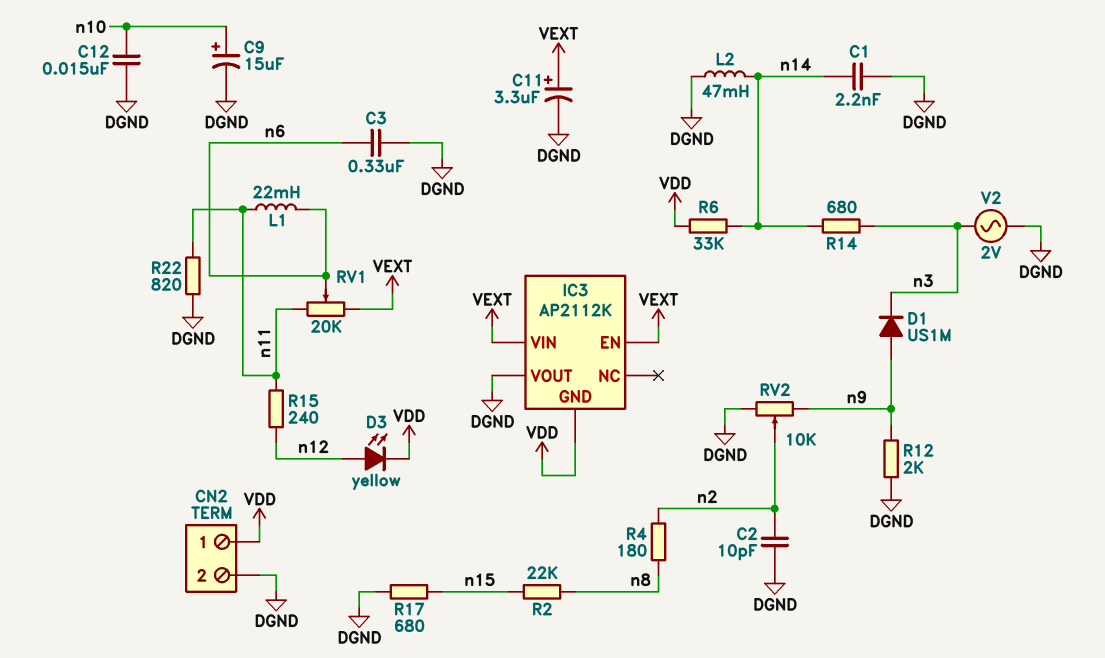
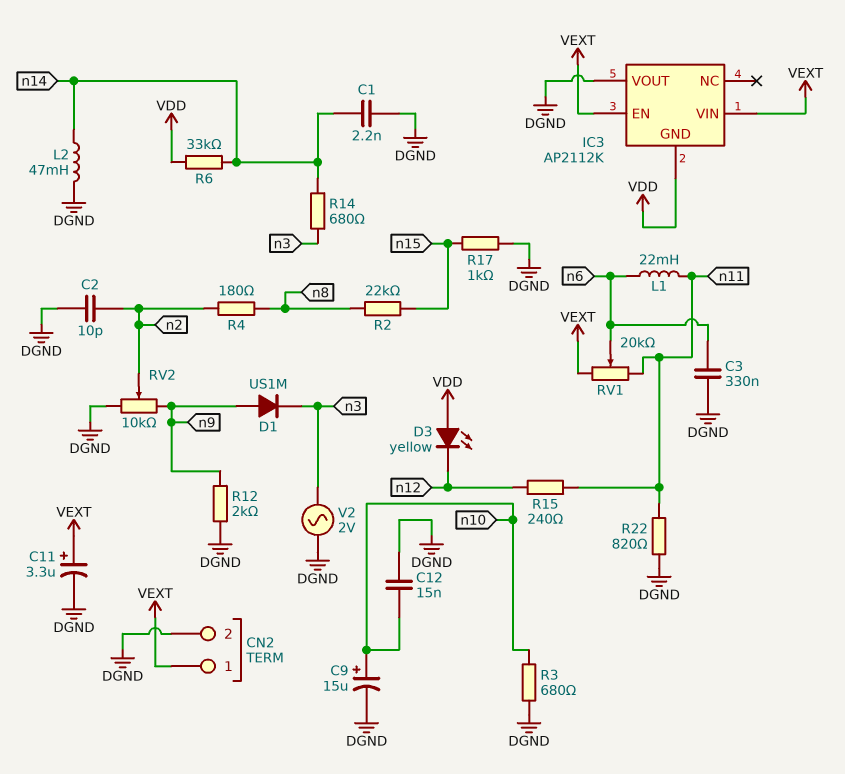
CN2 pin 1: VDD -> VEXT
D3: LED yellow (A n12, K VDD) -> LED yellow (A VDD, K n12)
R3: none -> 680 (DGND, n10)
R17: 680 (DGND, n15) -> 1k (DGND, n15)

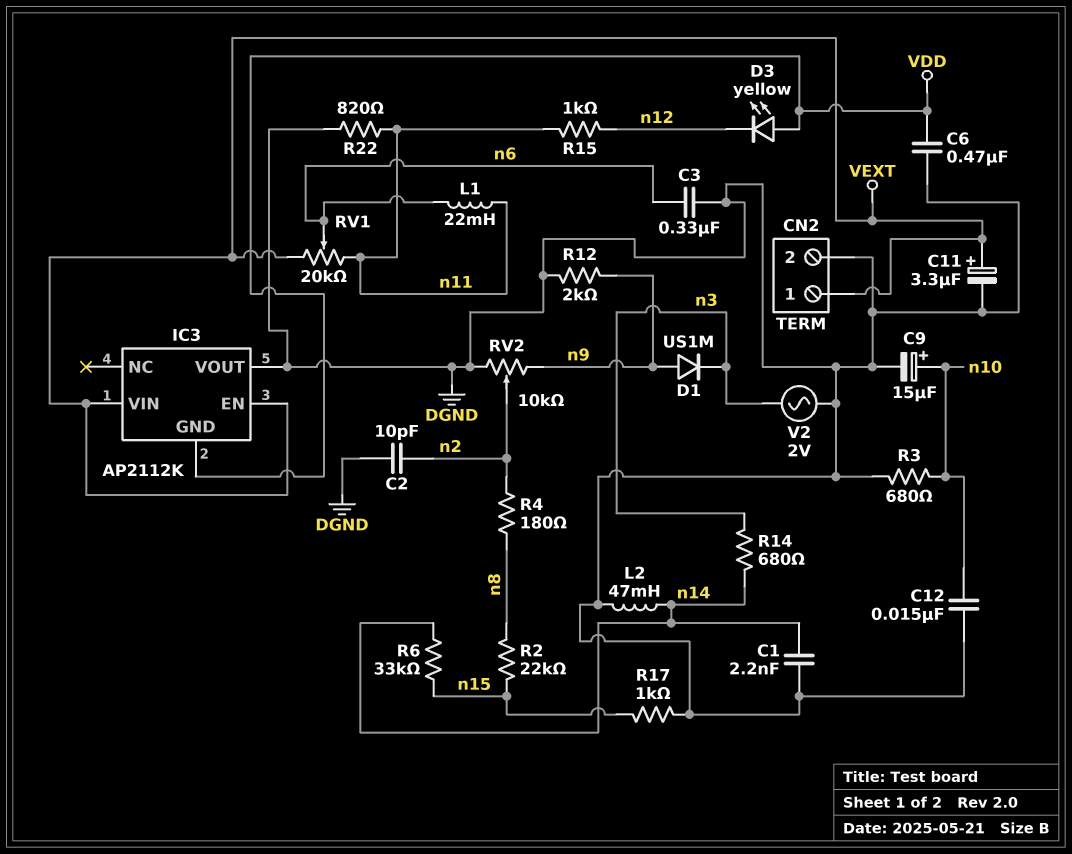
C6: none -> 470nF (DGND, VDD)
R6: 33k (VDD, n14) -> 33k (n14, n15)
R15: 240 (n11, n12) -> 1k (n11, n12)

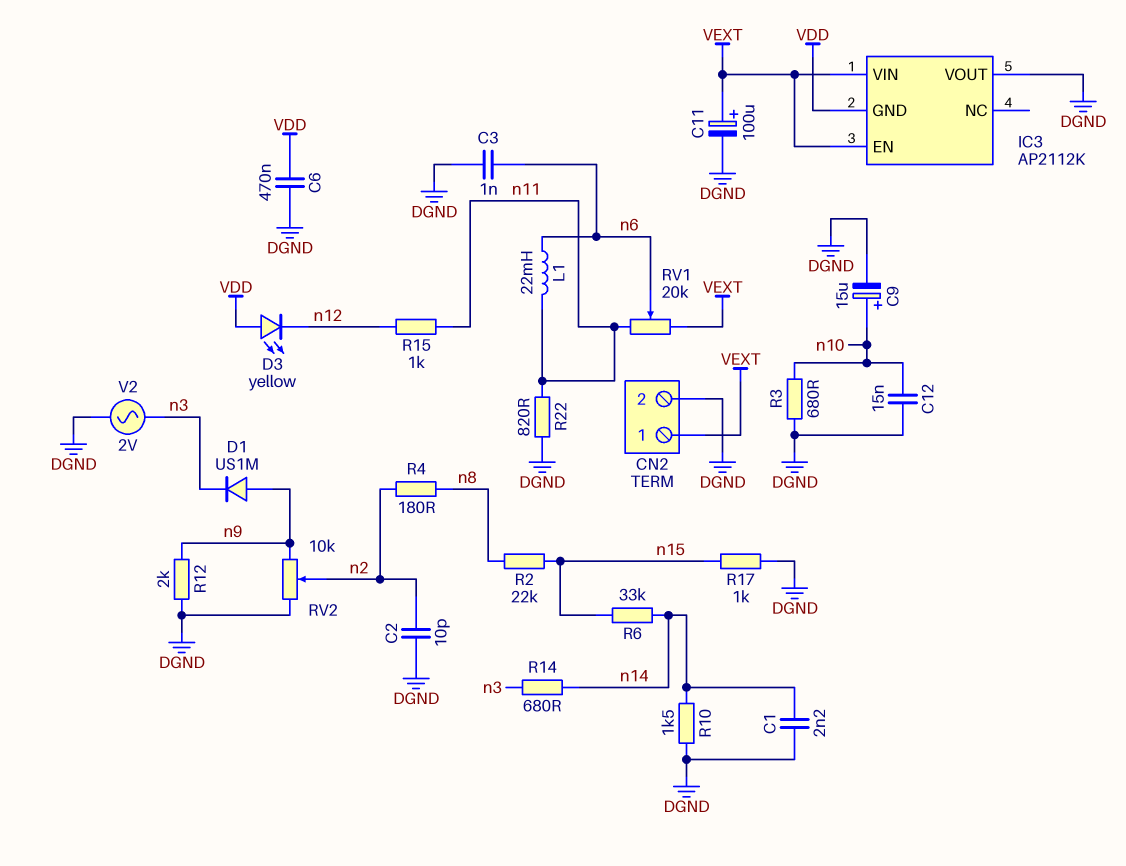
C3: 330nF (DGND, n6) -> 1nF (DGND, n6)
C11: 3.3uF (plus VEXT, minus DGND) -> 100uF (plus VEXT, minus DGND)
L2: 47mH (DGND, n14) -> none
R10: none -> 1.5k (DGND, n14)

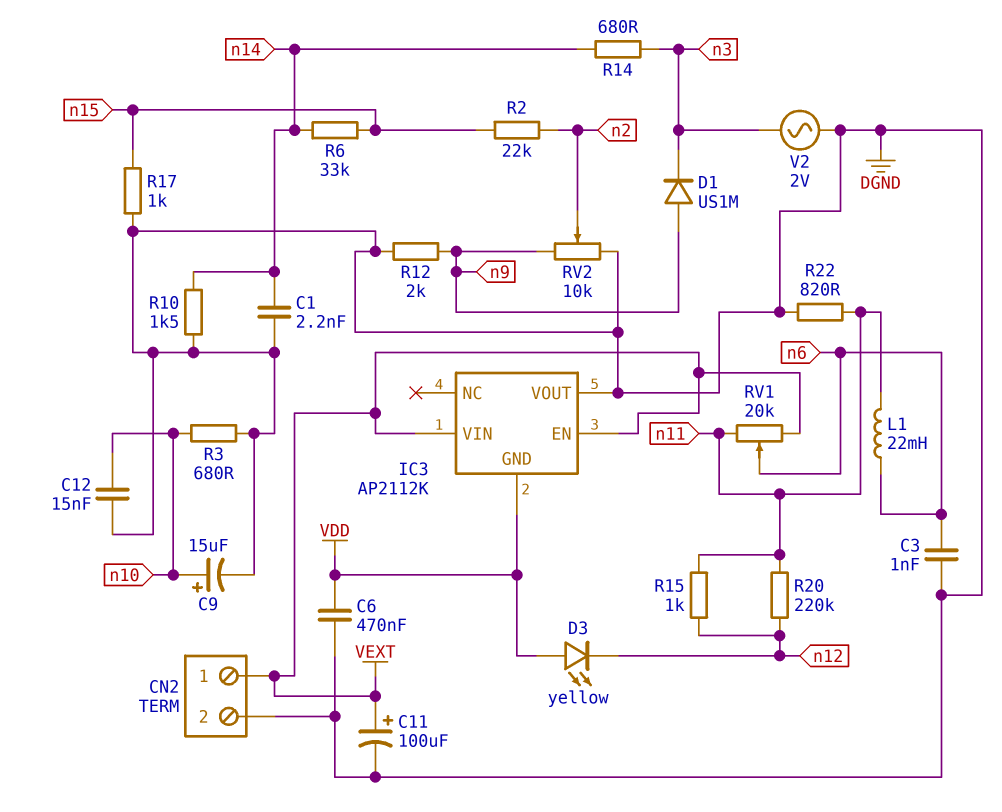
C2: 10pF (DGND, n2) -> none
R2: 22k (n8, n15) -> 22k (n2, n15)
R4: 180 (n2, n8) -> none
R20: none -> 220k (n11, n12)

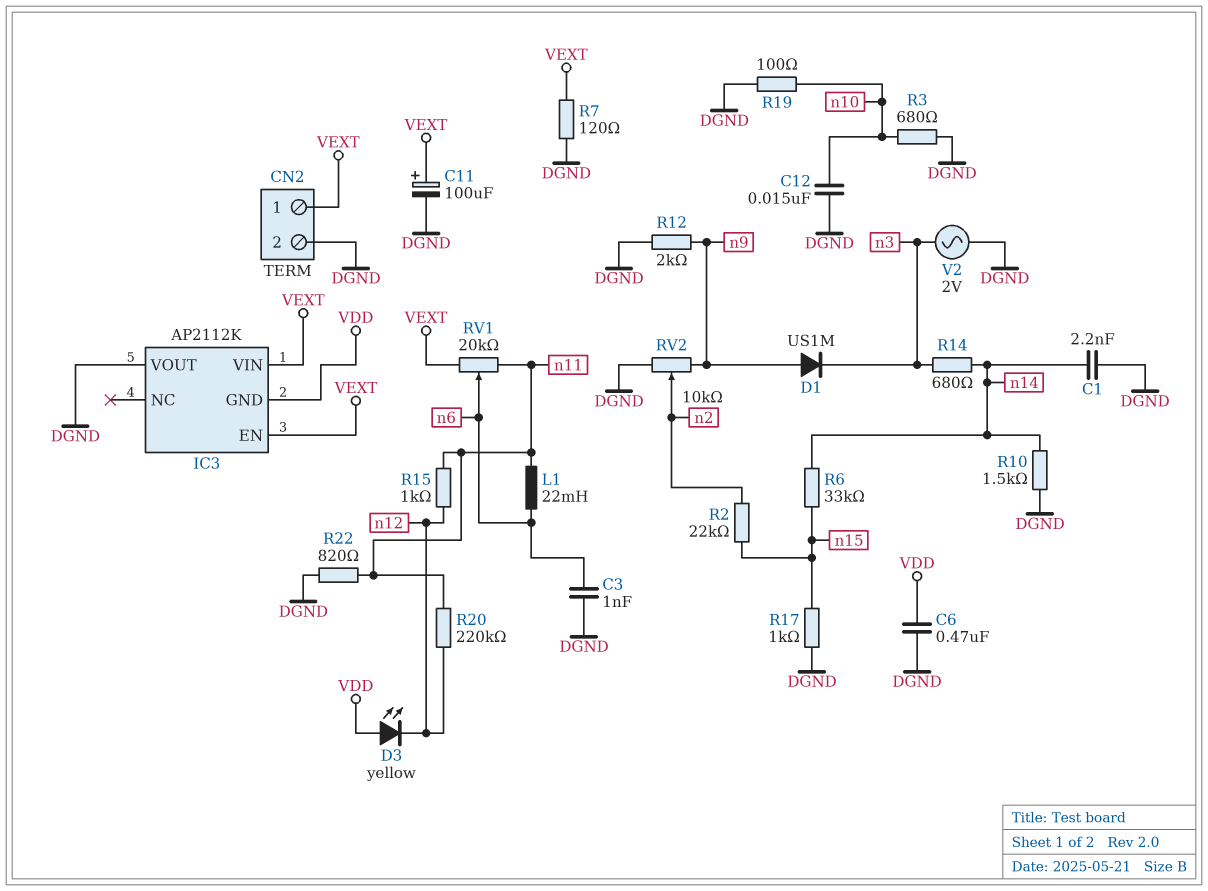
C9: 15uF (plus n10, minus DGND) -> none
R7: none -> 120 (DGND, VEXT)
R19: none -> 100 (DGND, n10)

